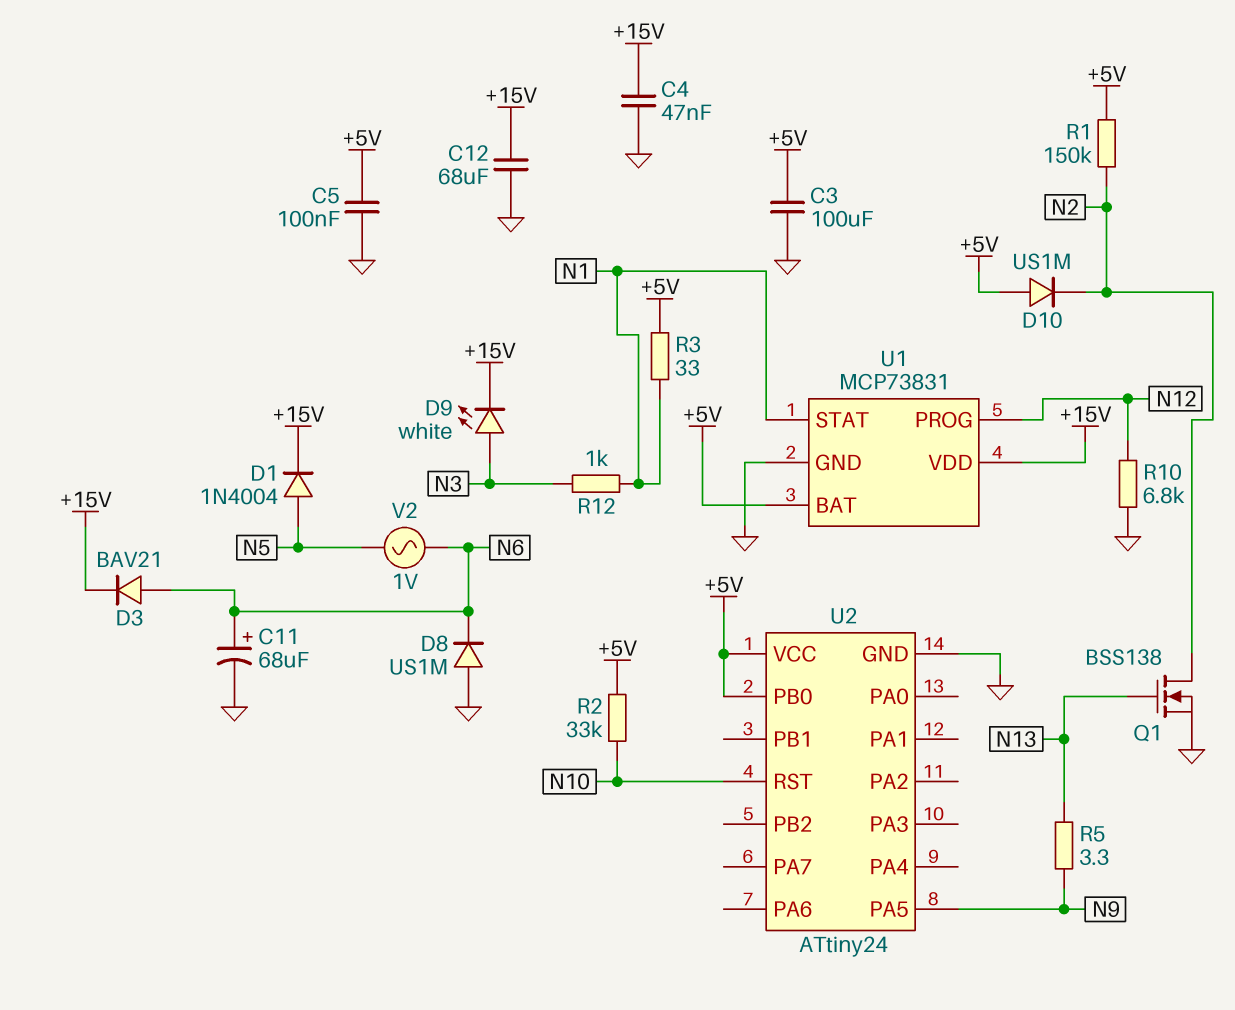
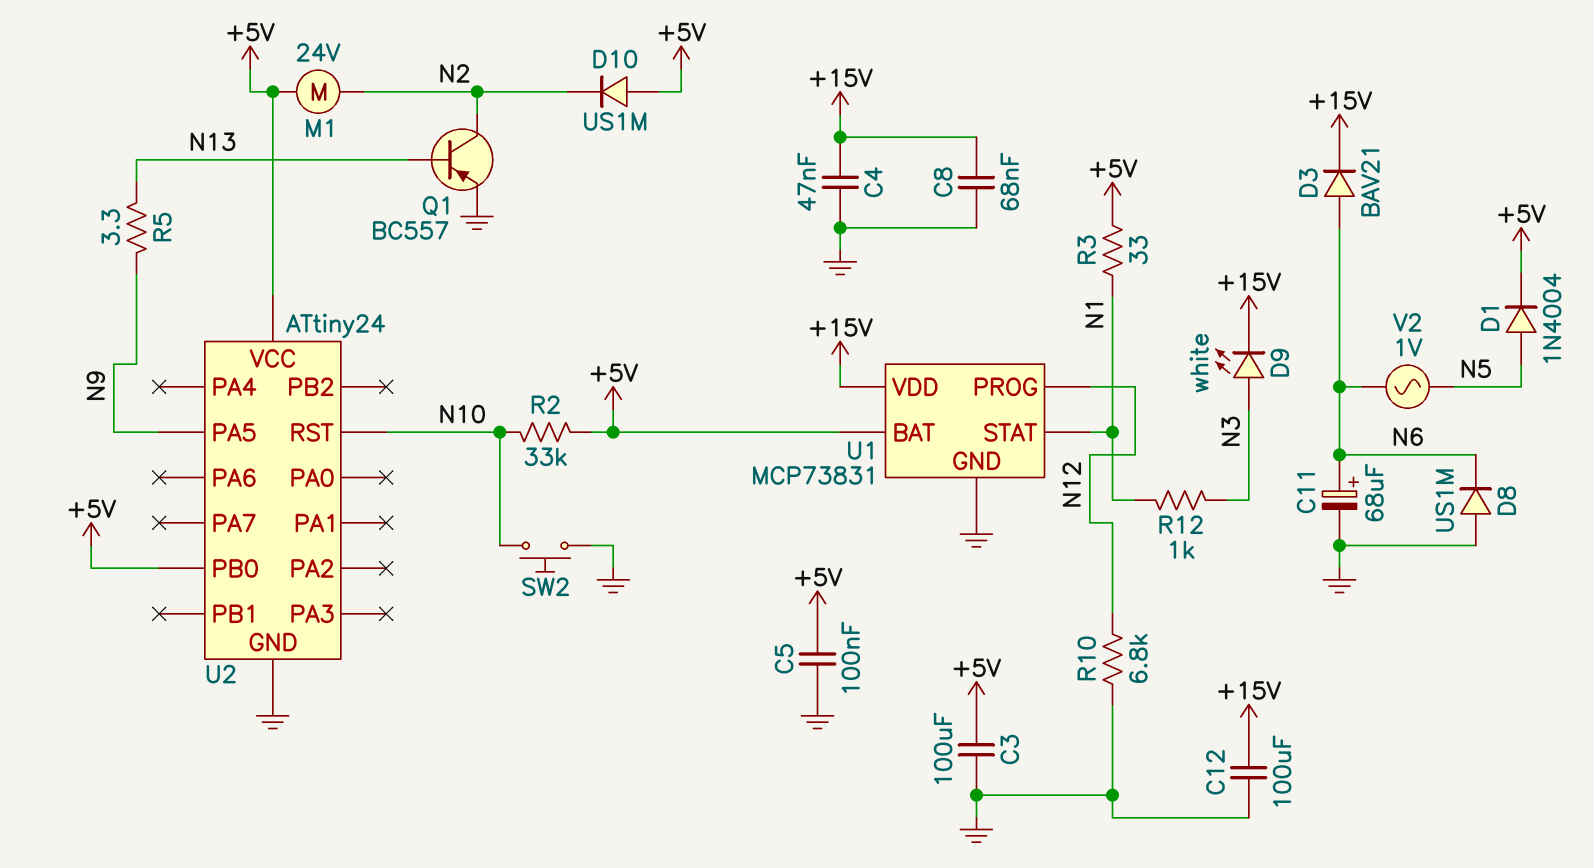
C8: none -> 68nF (+15V, GND)
C12: 68uF (+15V, GND) -> 100uF (+15V, GND)
D1: diode 1N4004 (A N5, K +15V) -> diode 1N4004 (A N5, K +5V)
M1: none -> motor 24V (+5V, N2)
Q1: NMOS BSS138 (G N13, D N2, S GND) -> PNP BC557 (B N13, C N2, E GND)
R1: 150k (+5V, N2) -> none
SW2: none -> button (GND, N10)

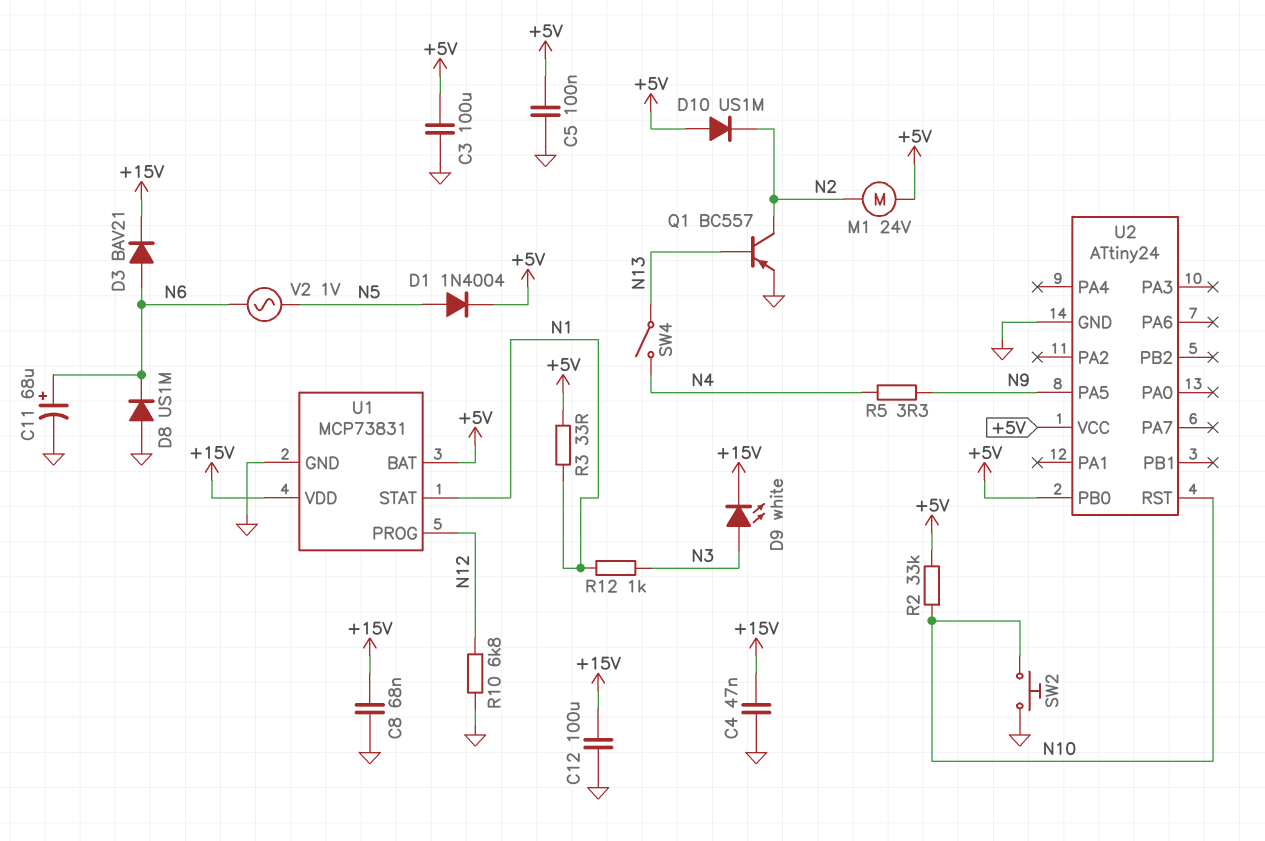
R5: 3.3 (N9, N13) -> 3.3 (N4, N9)
SW4: none -> switch (N4, N13)

